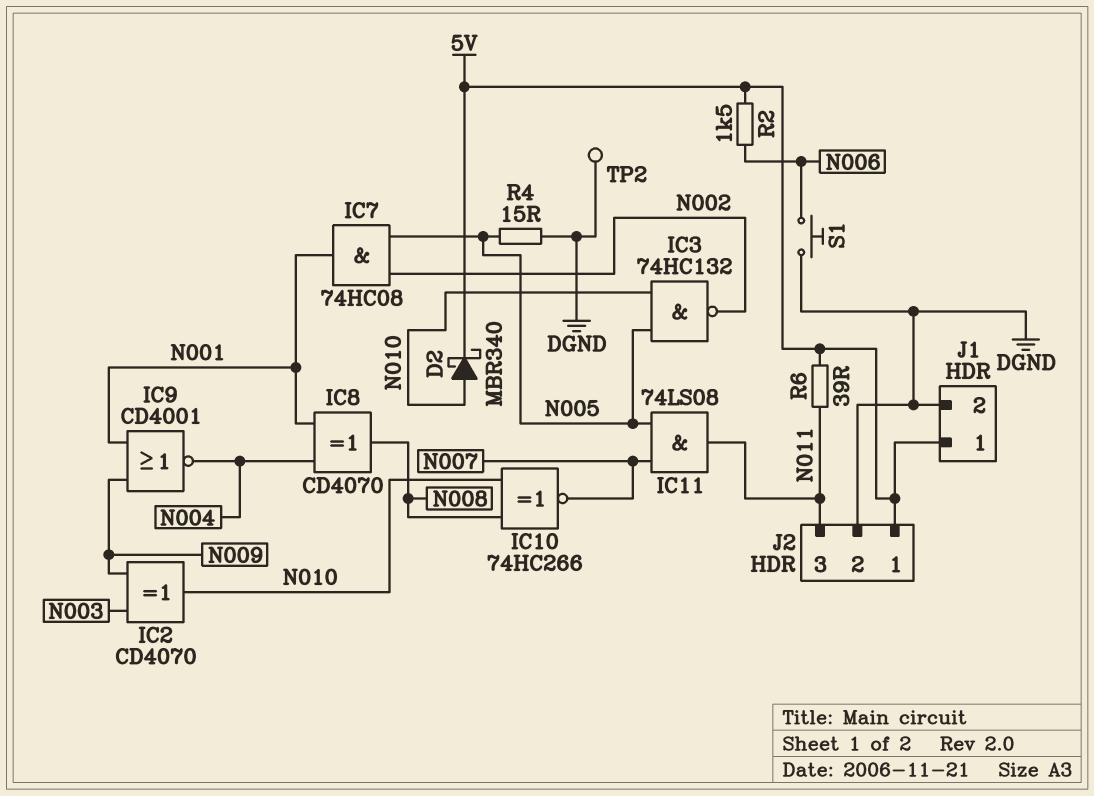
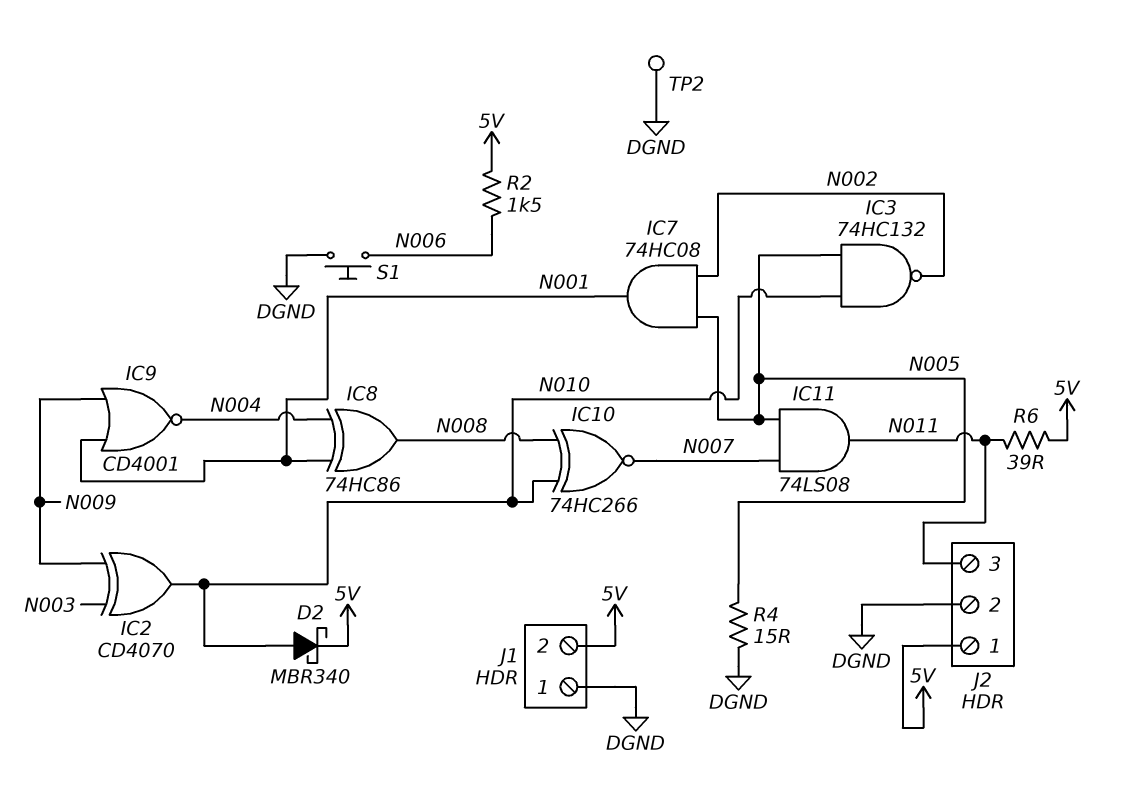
IC8: XOR CD4070 (in N001, in N004, out N008) -> XOR 74HC86 (in N001, in N004, out N008)
J1 pin 1: 5V -> DGND
J1 pin 2: DGND -> 5V

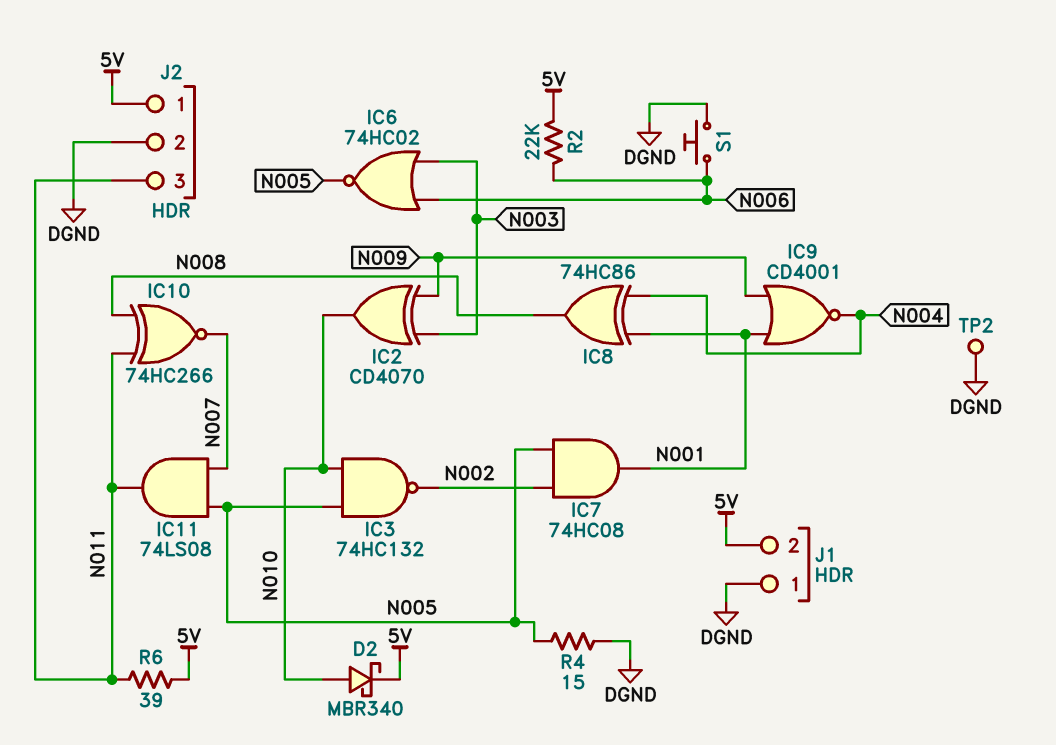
IC6: none -> NOR 74HC02 (in N003, in N006, out N005)
IC10: XNOR 74HC266 (in N008, in N010, out N007) -> XNOR 74HC266 (in N008, in N011, out N007)
R2: 1.5k (5V, N006) -> 22k (5V, N006)

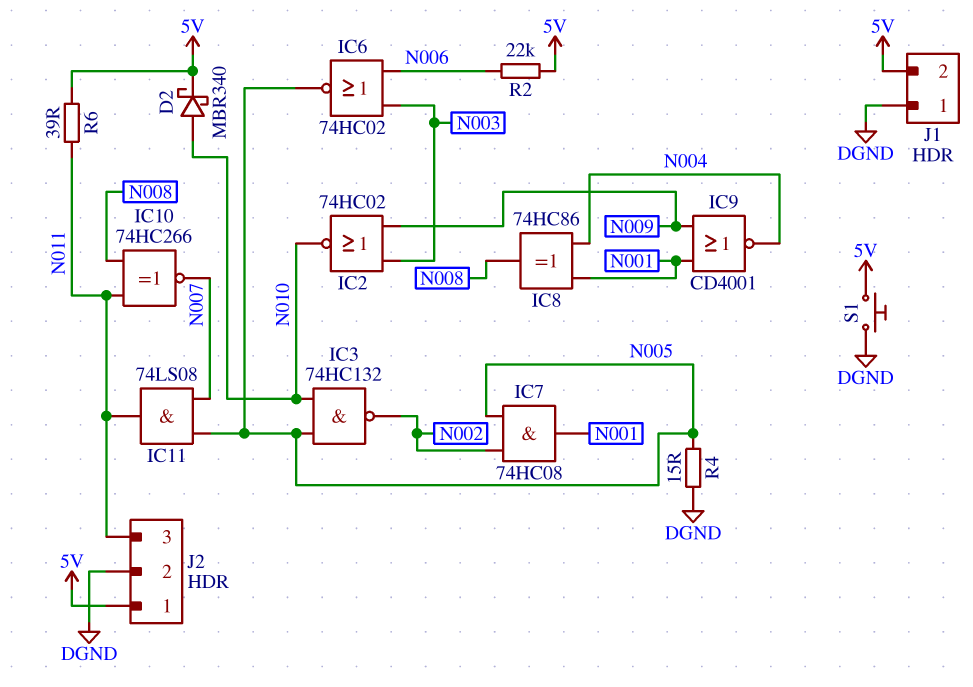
IC2: XOR CD4070 (in N003, in N009, out N010) -> NOR 74HC02 (in N003, in N009, out N010)
S1: button (DGND, N006) -> button (5V, DGND)
TP2: test point (DGND) -> none

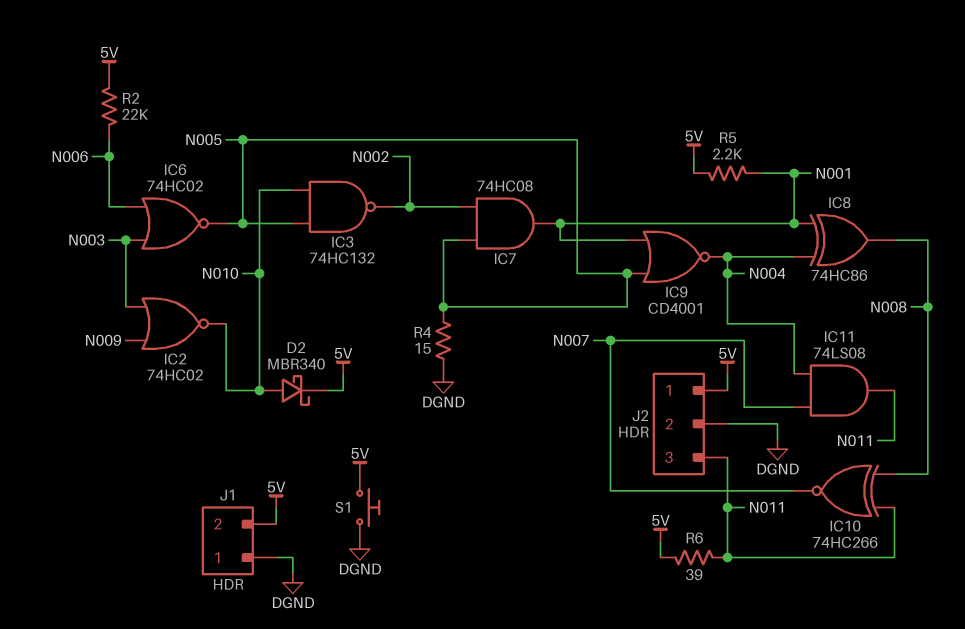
IC9: NOR CD4001 (in N001, in N009, out N004) -> NOR CD4001 (in N001, in N005, out N004)
IC11: AND 74LS08 (in N005, in N007, out N011) -> AND 74LS08 (in N004, in N007, out N011)
R5: none -> 2.2k (5V, N001)

